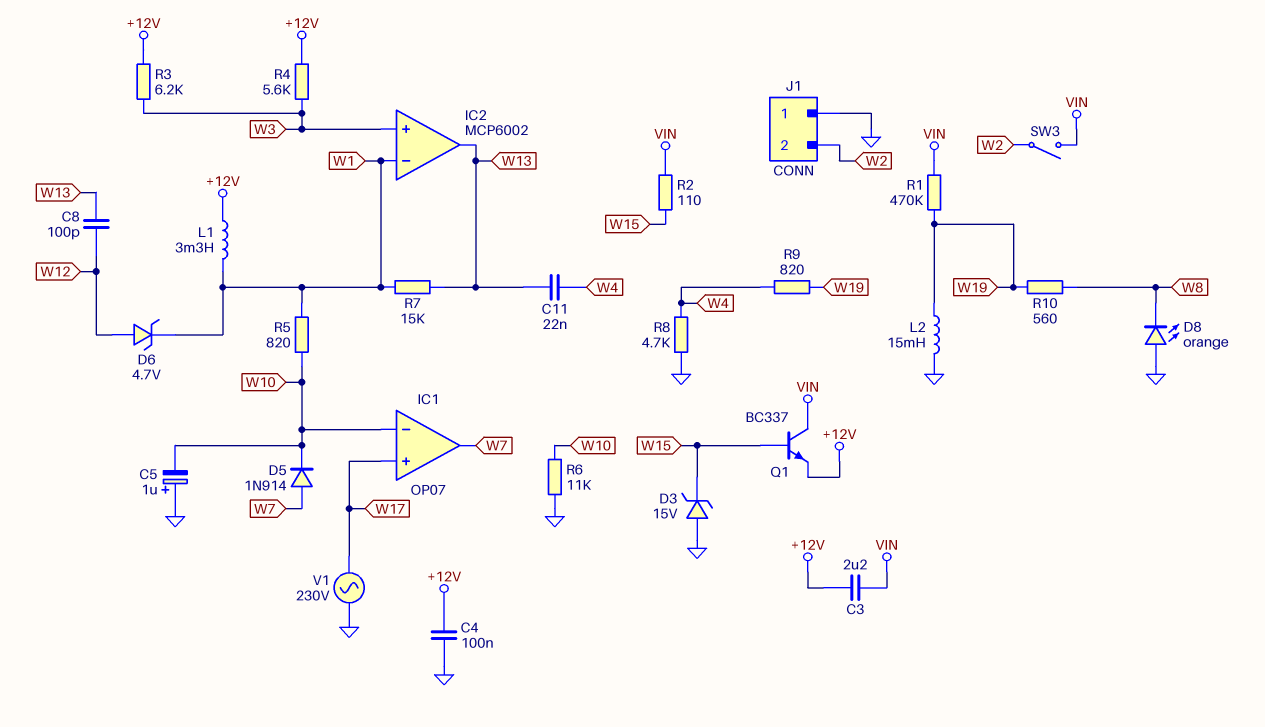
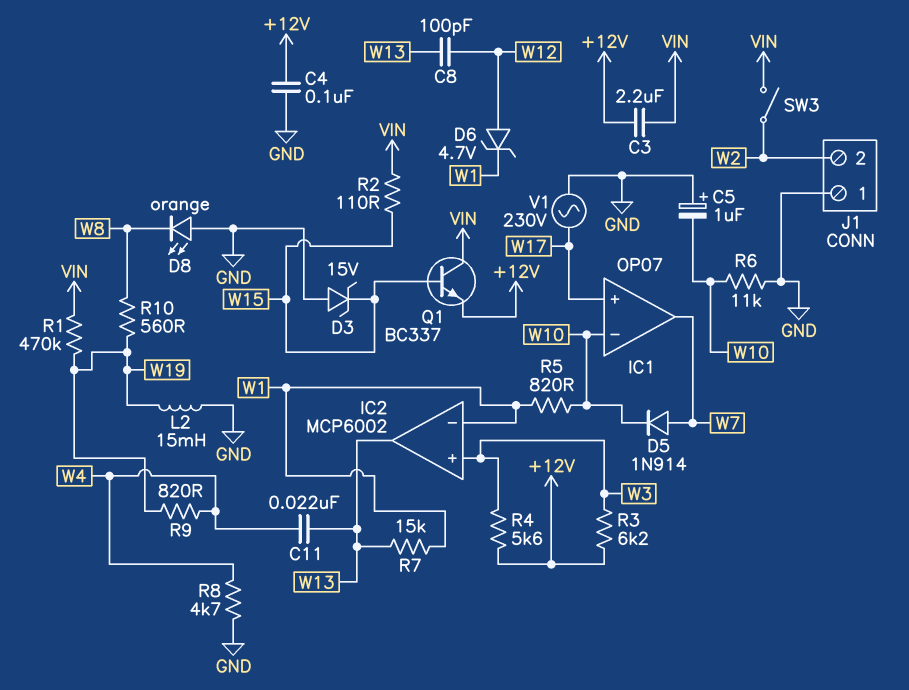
L1: 3.3mH (+12V, W1) -> none

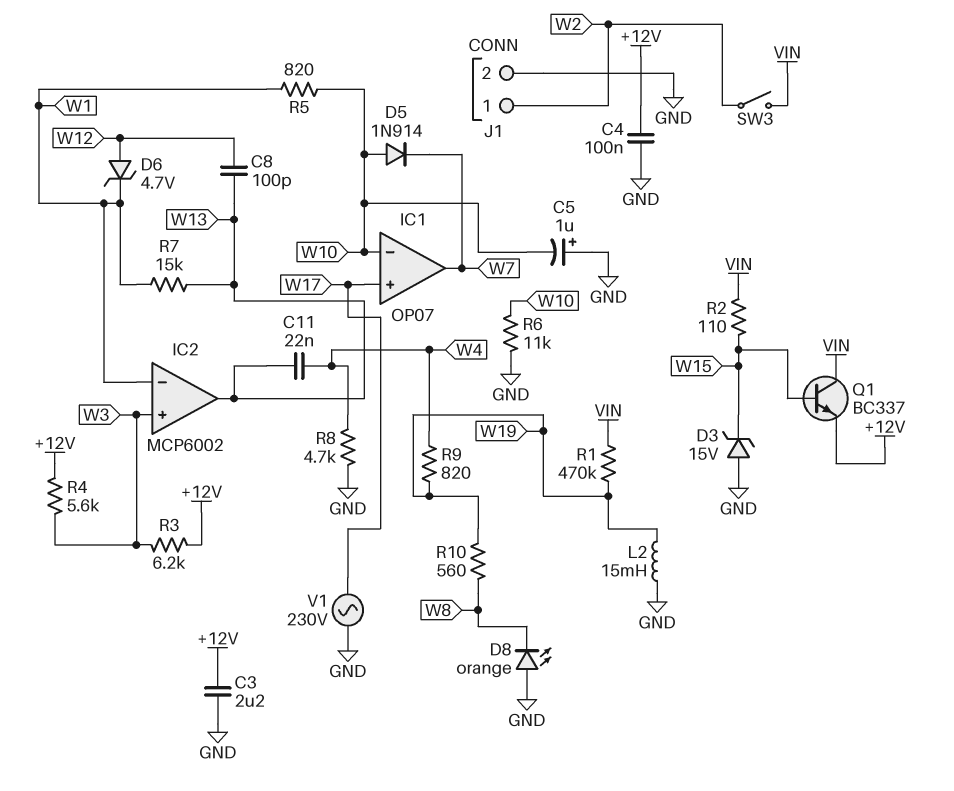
C3: 2.2uF (+12V, VIN) -> 2.2uF (+12V, GND)
D5: diode 1N914 (A W7, K W10) -> diode 1N914 (A W10, K W7)
J1 pin 1: GND -> W2
J1 pin 2: W2 -> GND

